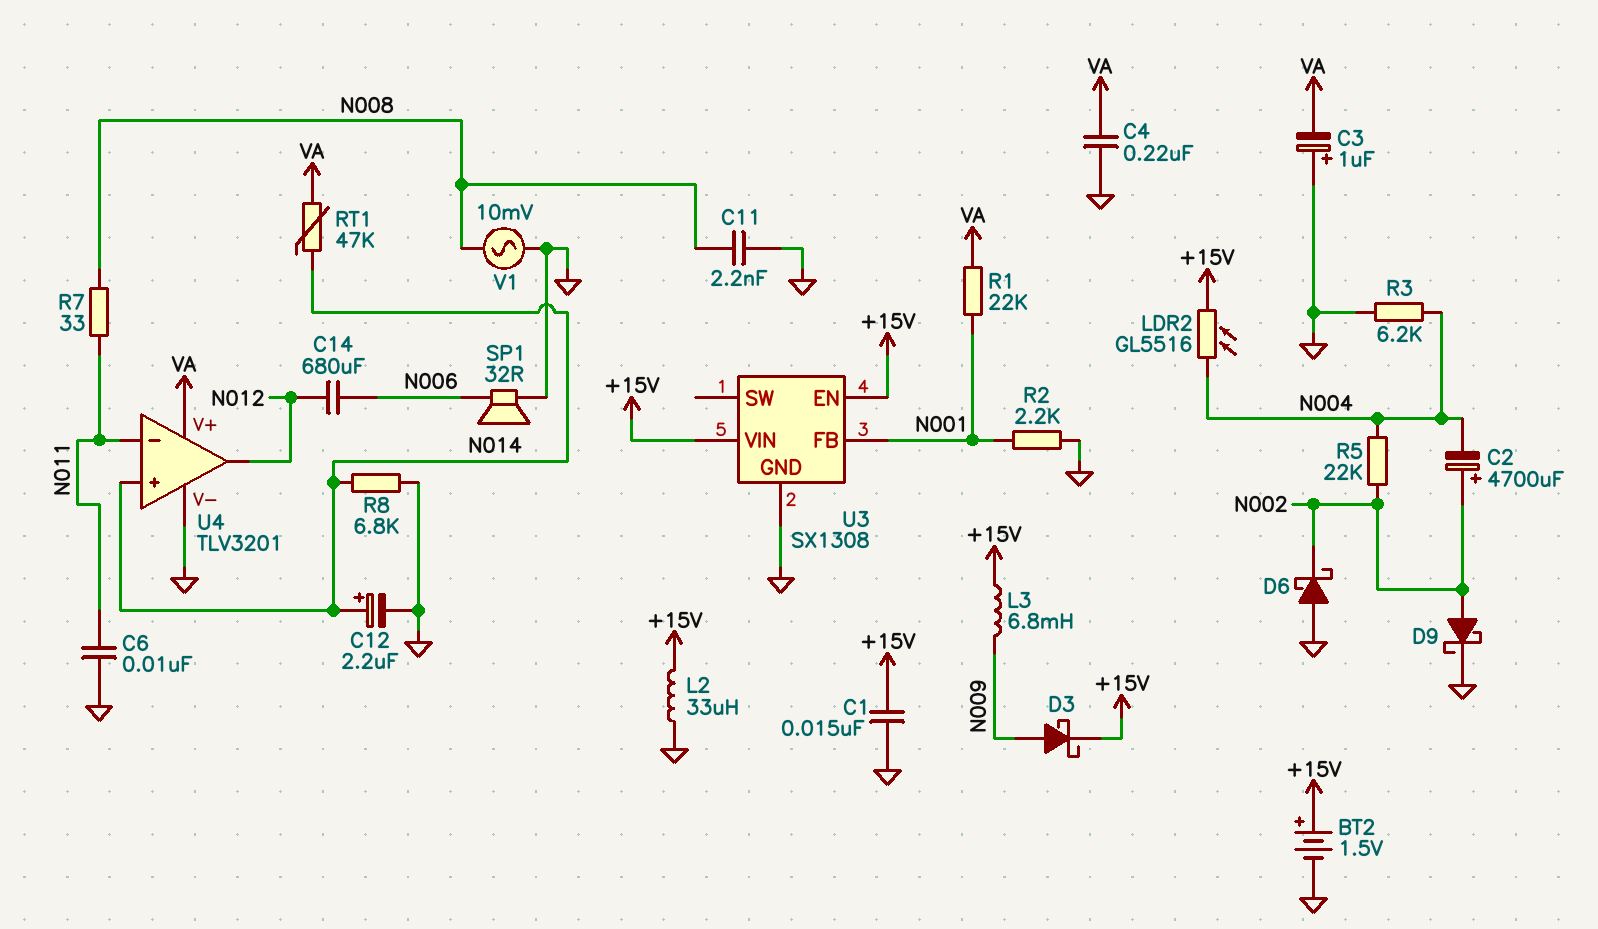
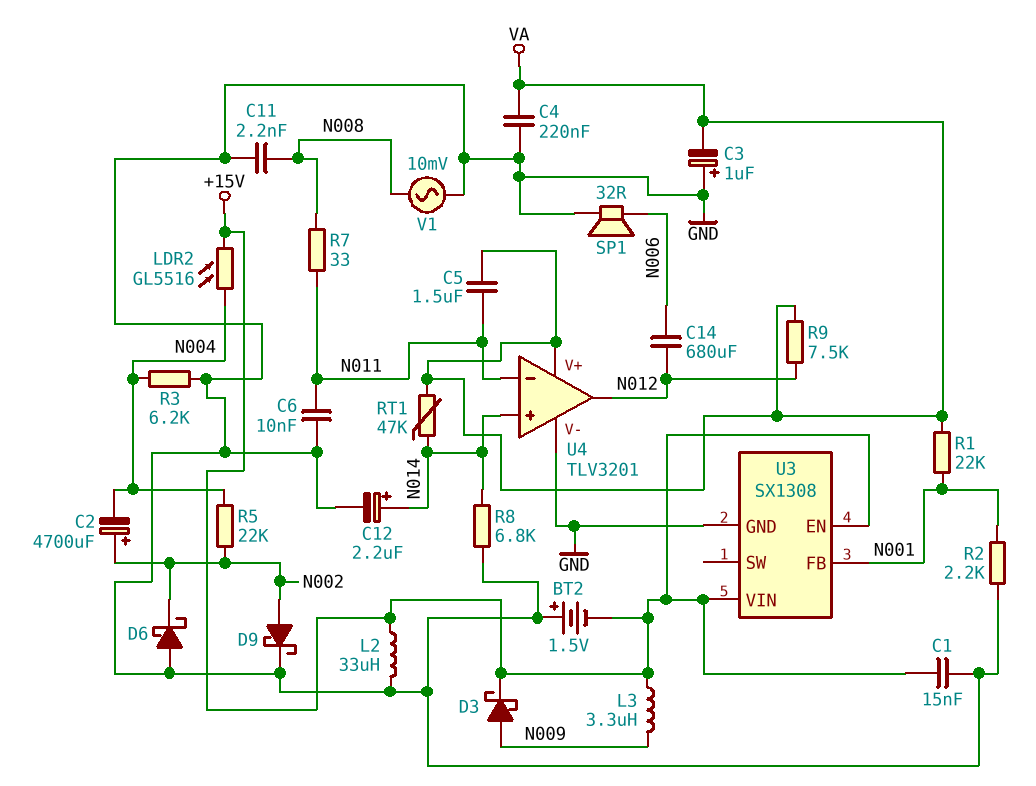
BT2: 1.5V (plus +15V, minus GND) -> 1.5V (plus GND, minus +15V)
C5: none -> 1.5uF (N011, VA)
L3: 6.8mH (+15V, N009) -> 3.3uH (+15V, N009)
R9: none -> 7.5k (N012, VA)

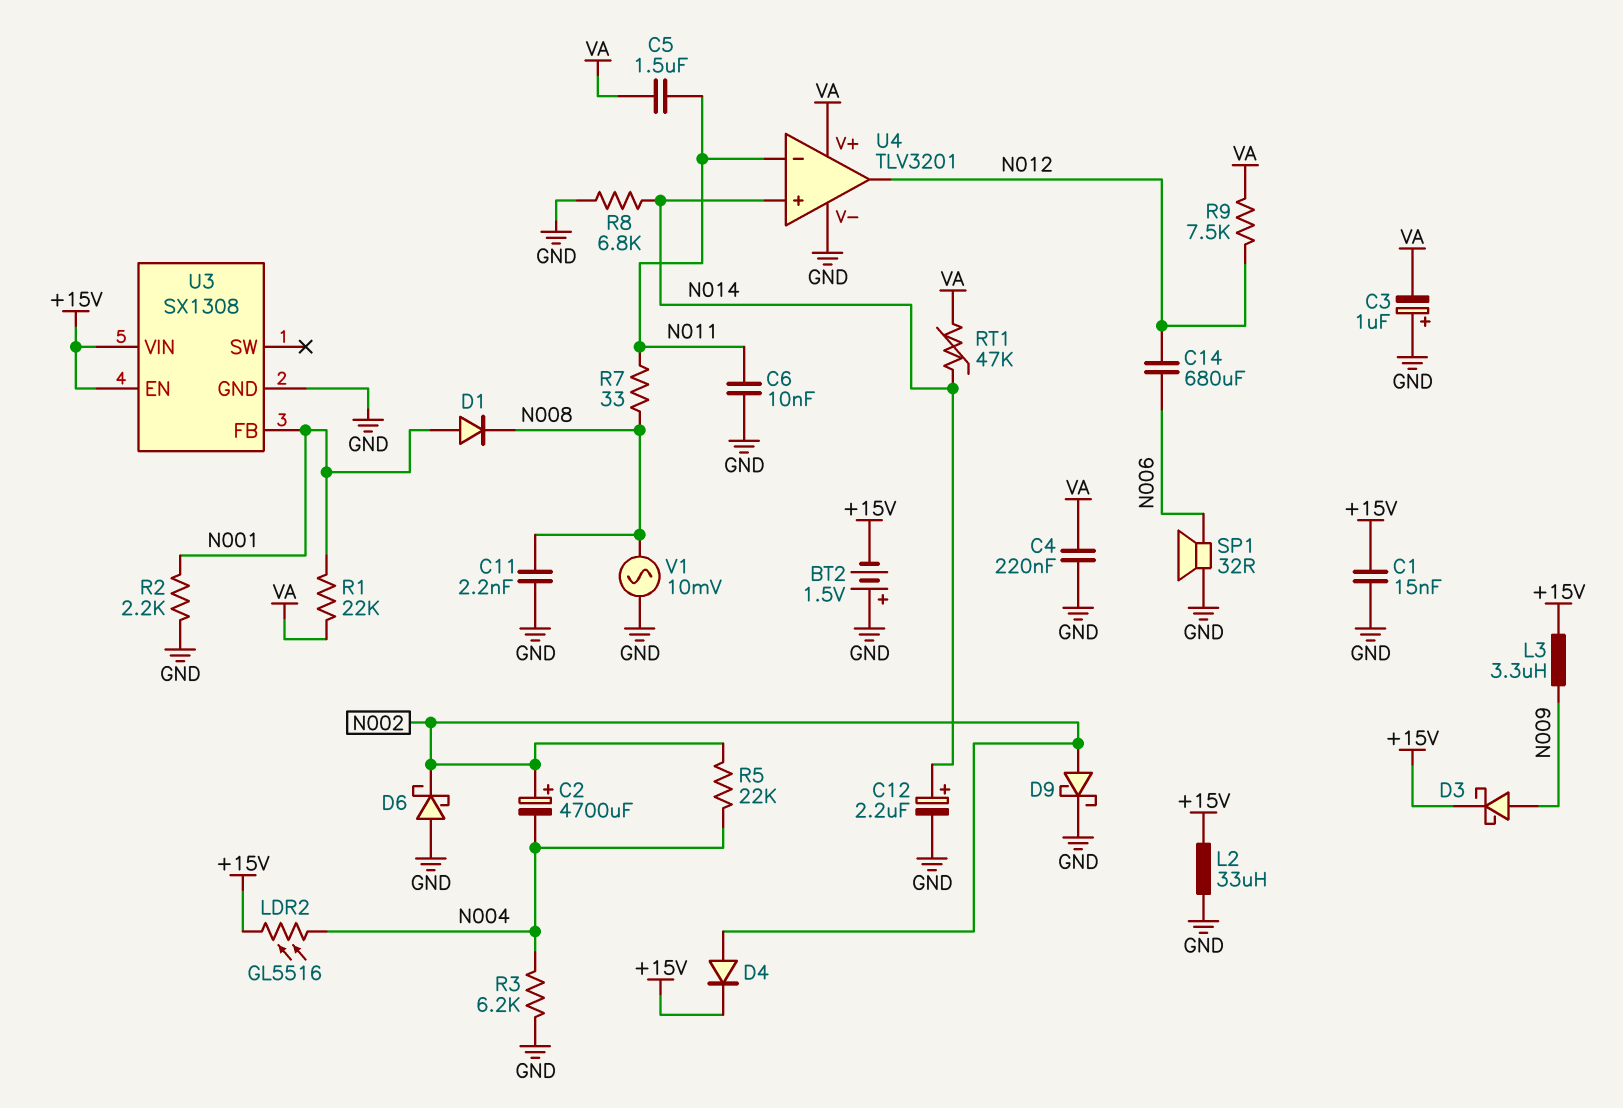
D1: none -> diode (A N001, K N008)
D4: none -> diode (A N002, K +15V)

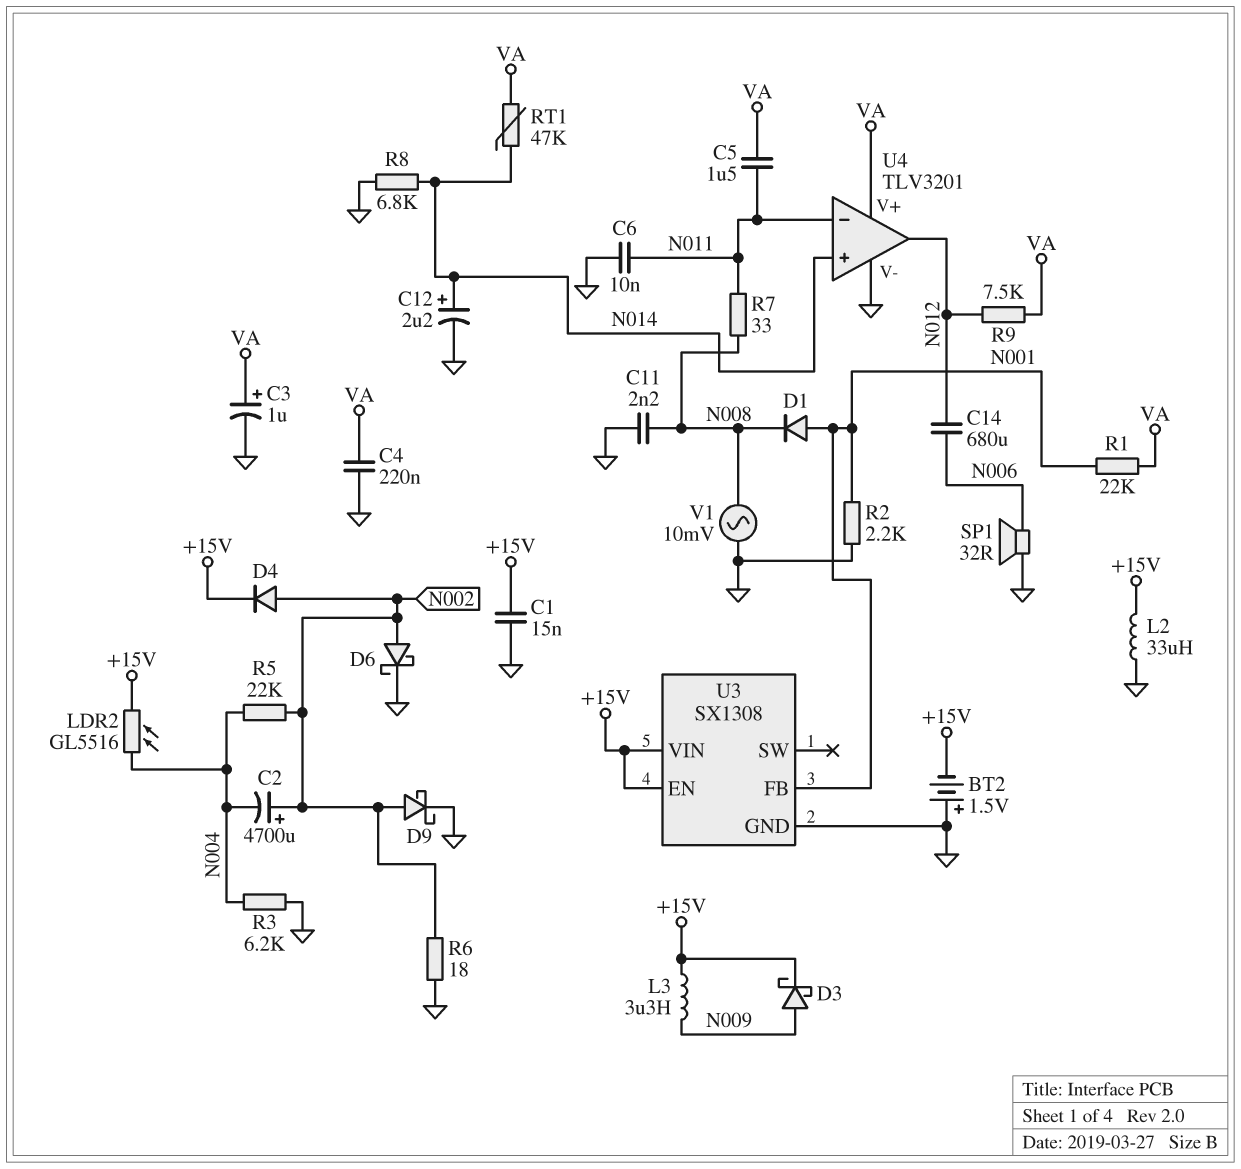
C3: 1uF (plus GND, minus VA) -> 1uF (plus VA, minus GND)
D6: schottky (A GND, K N002) -> schottky (A N002, K GND)
R6: none -> 18 (GND, N002)

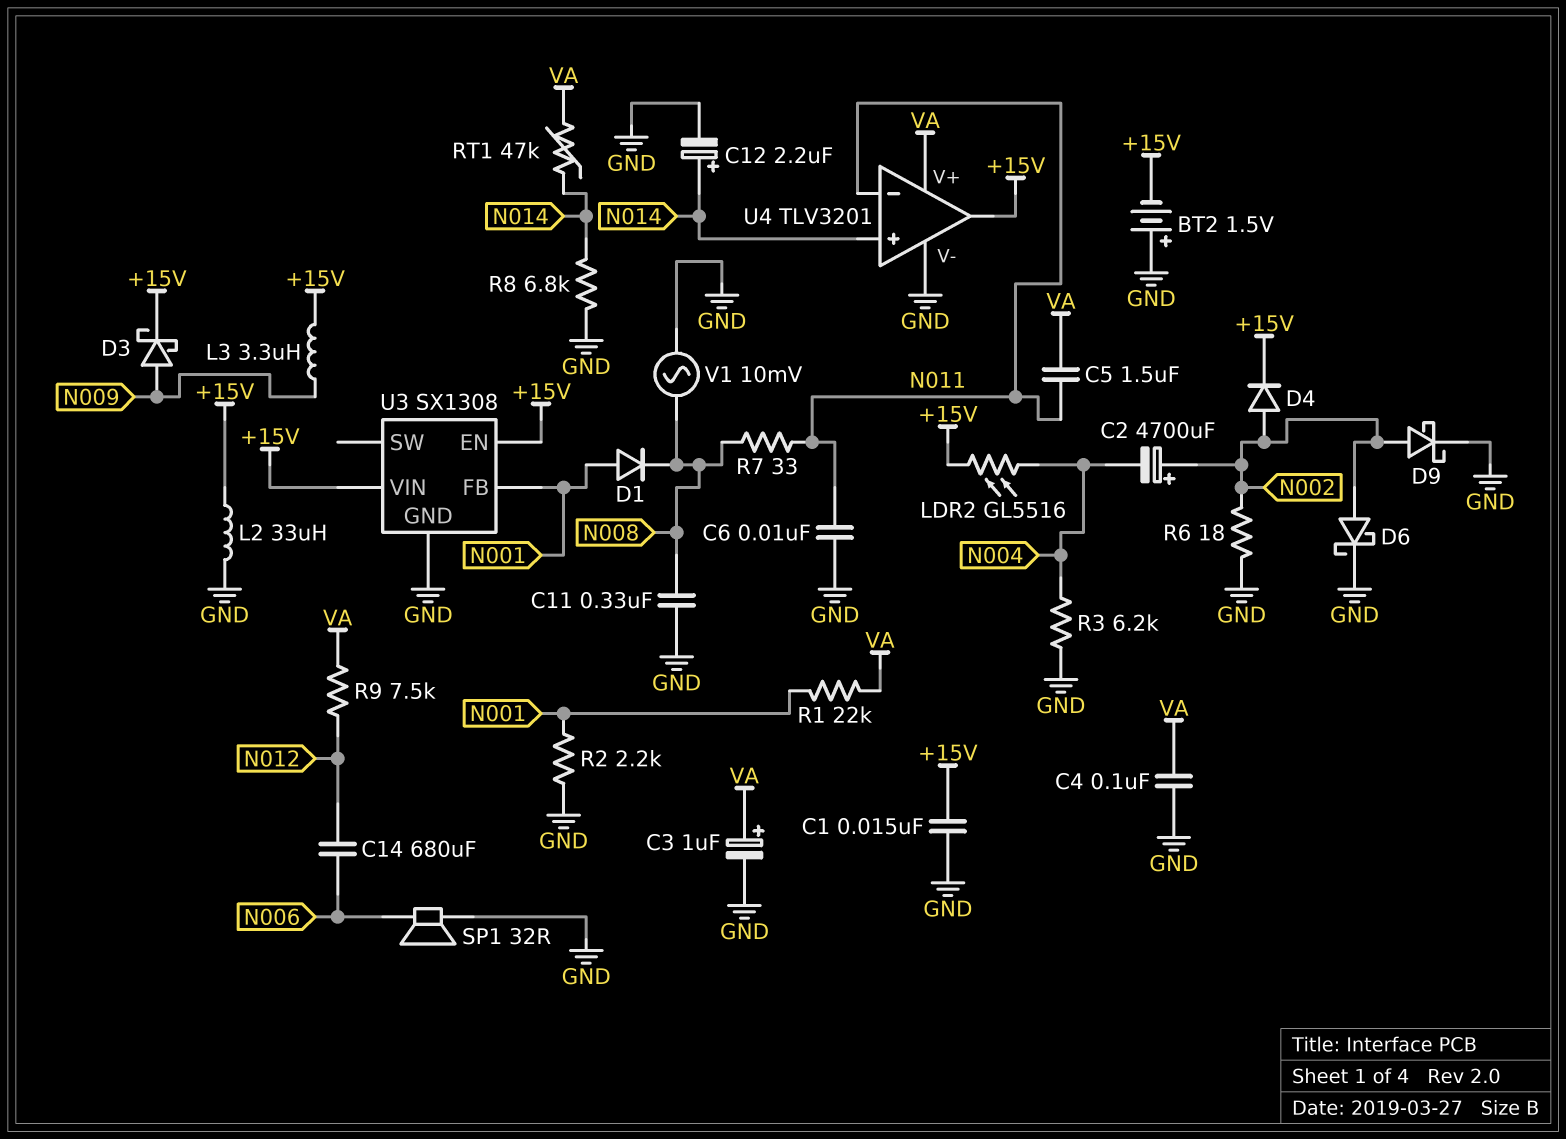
C4: 220nF (GND, VA) -> 100nF (GND, VA)
C11: 2.2nF (GND, N008) -> 330nF (GND, N008)
R5: 22k (N002, N004) -> none
U4 pin out: N012 -> +15V

